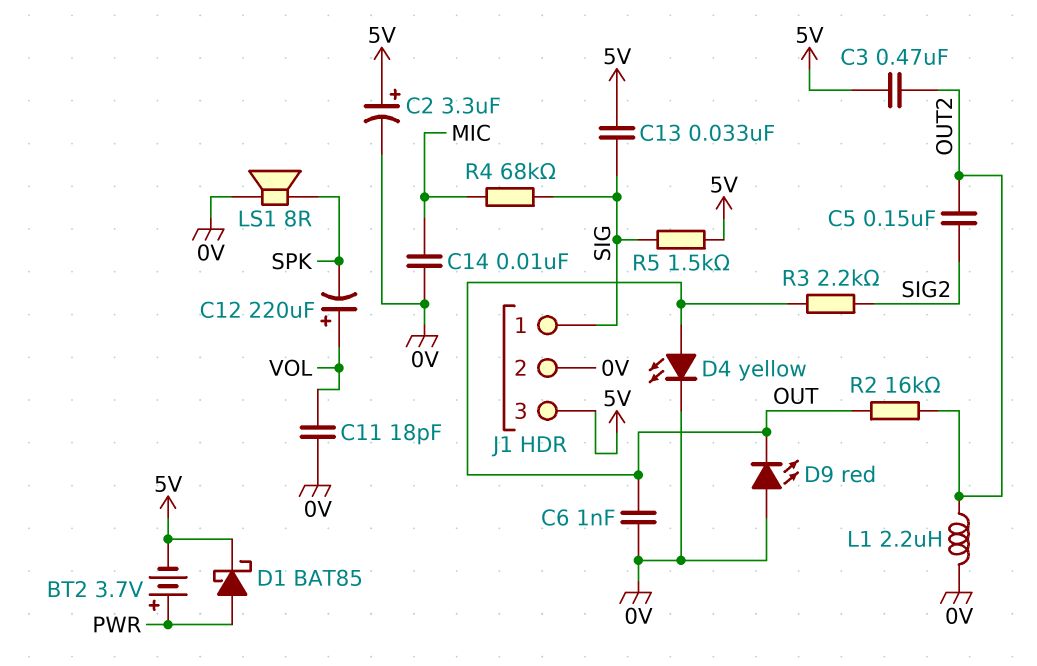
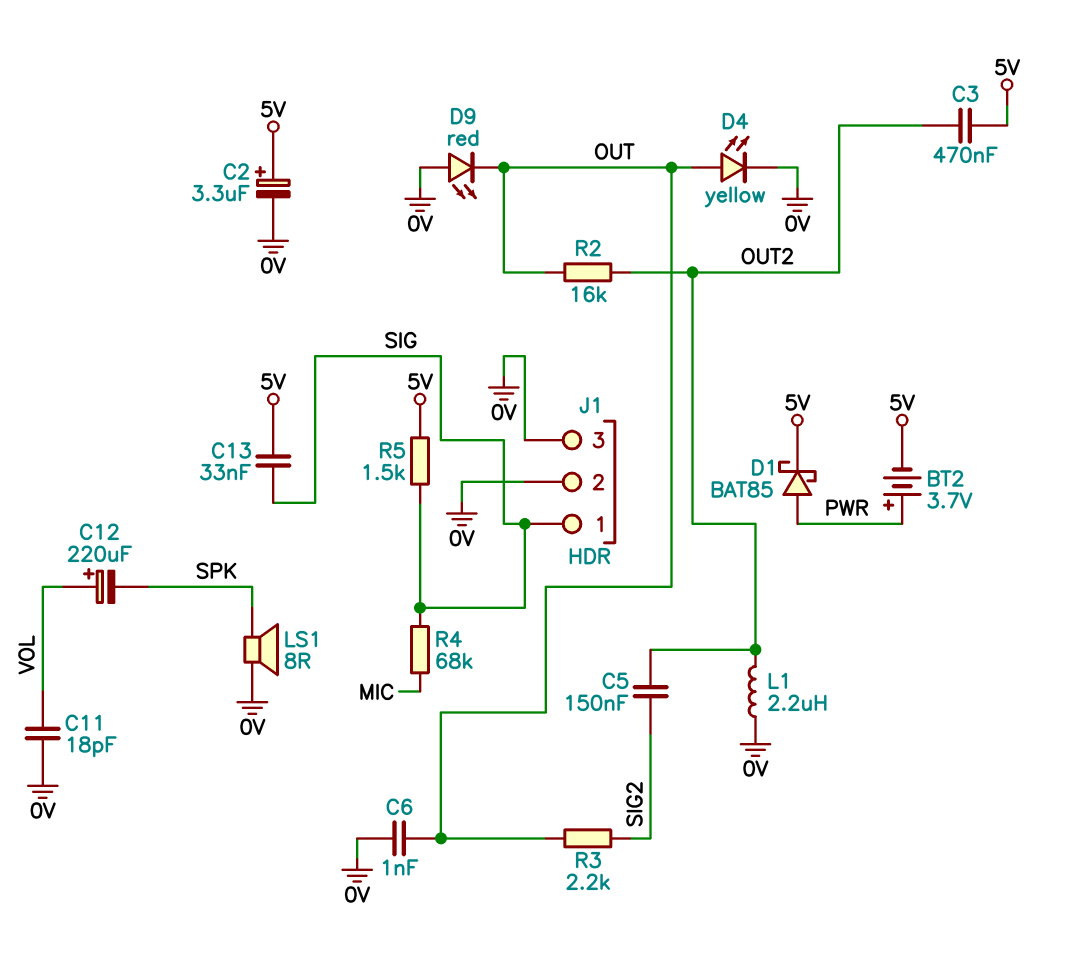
C14: 10nF (0V, MIC) -> none
J1 pin 3: 5V -> 0V

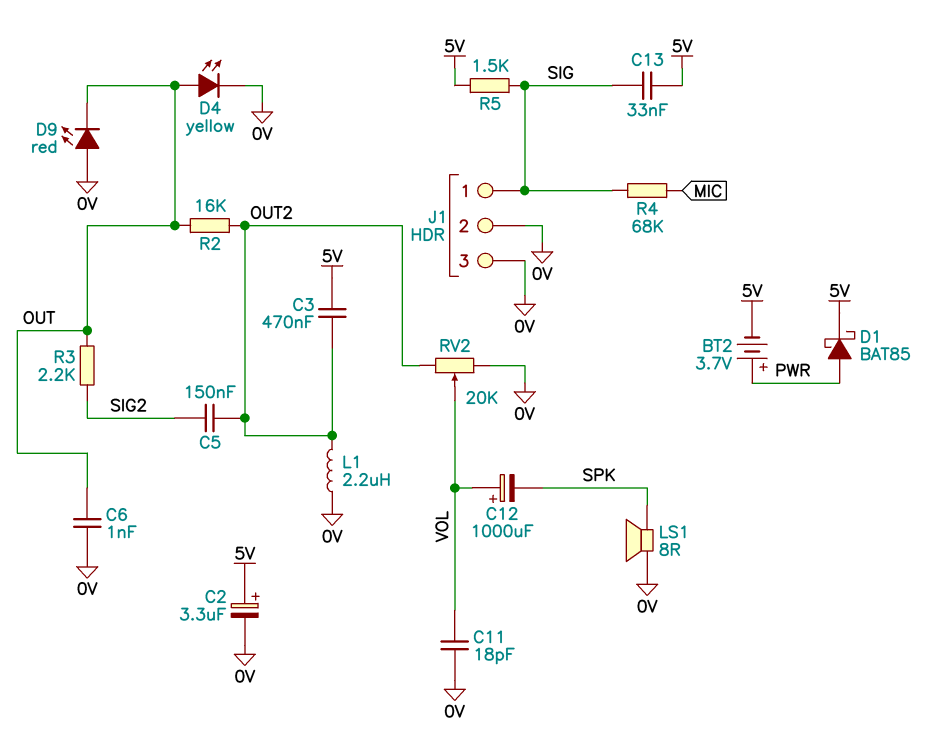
C12: 220uF (plus VOL, minus SPK) -> 1000uF (plus VOL, minus SPK)
RV2: none -> 20k (0V, OUT2, wiper VOL)

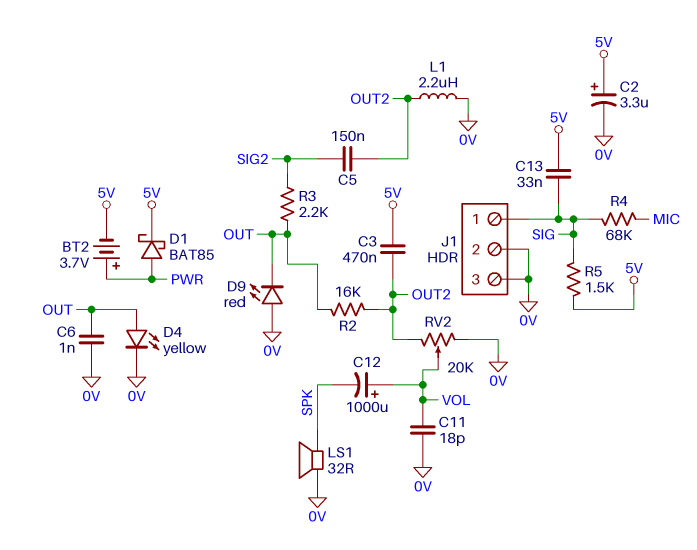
LS1: speaker 8R (0V, SPK) -> speaker 32R (0V, SPK)

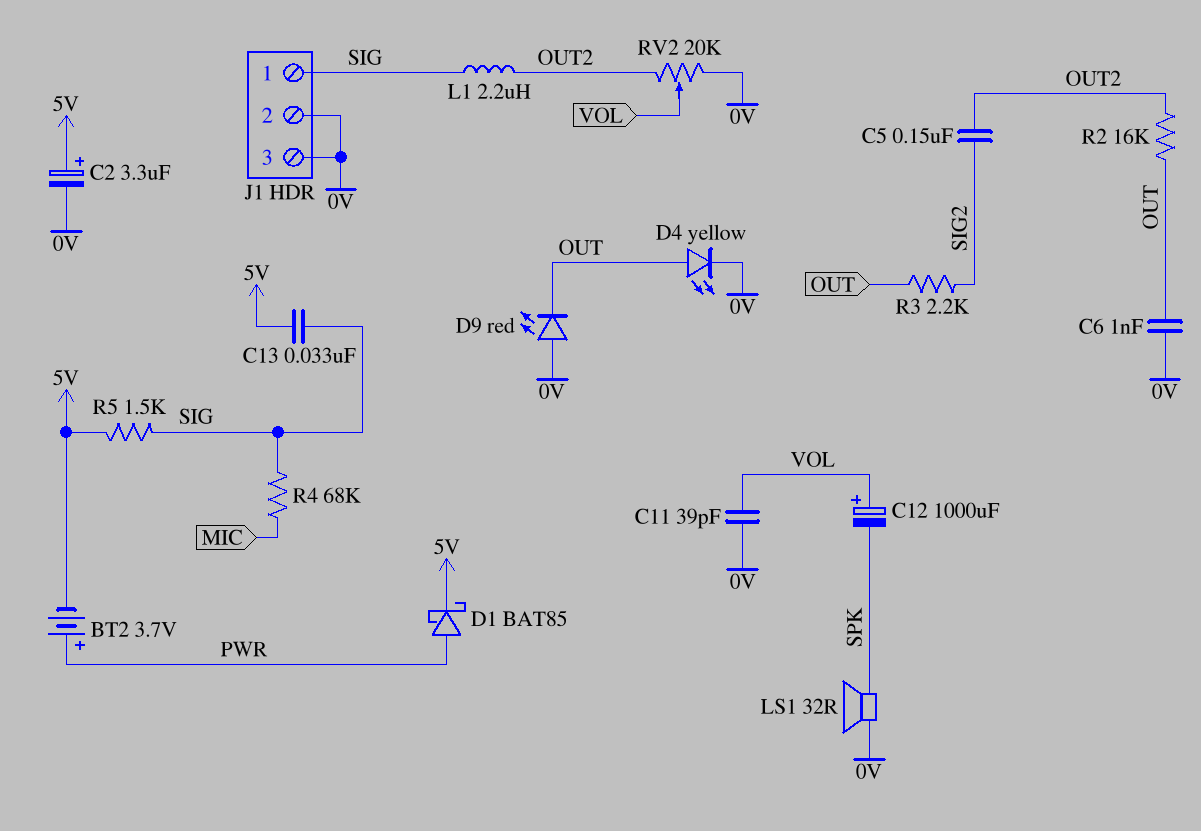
C3: 470nF (5V, OUT2) -> none
C11: 18pF (0V, VOL) -> 39pF (0V, VOL)
L1: 2.2uH (0V, OUT2) -> 2.2uH (OUT2, SIG)

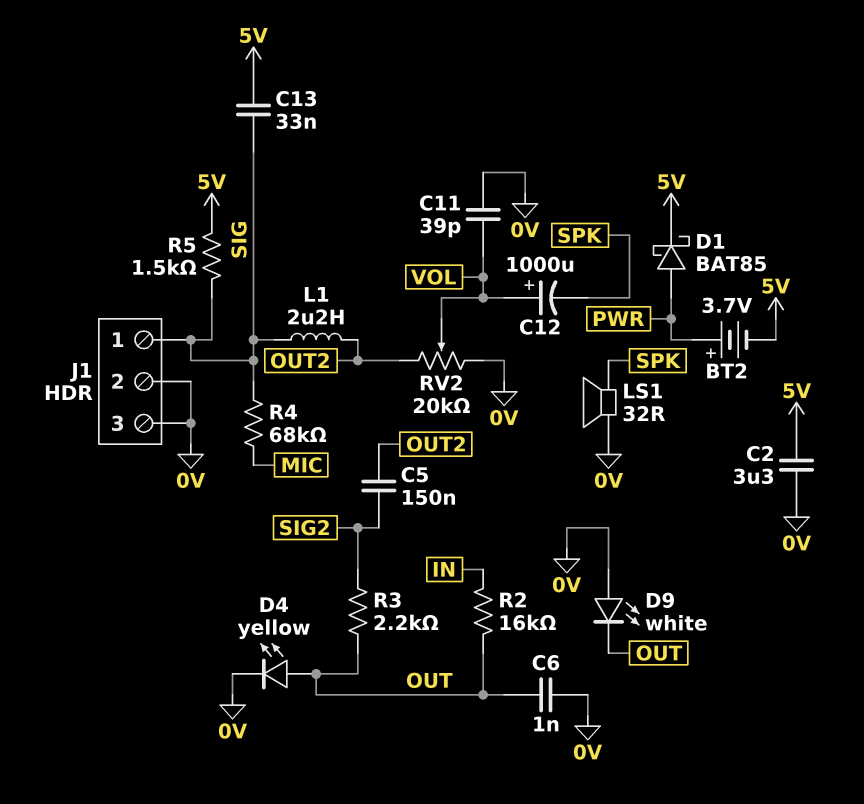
C2: 3.3uF (plus 5V, minus 0V) -> 3.3uF (0V, 5V)
D9: LED red (A 0V, K OUT) -> LED white (A 0V, K OUT)
R2: 16k (OUT, OUT2) -> 16k (IN, OUT)

